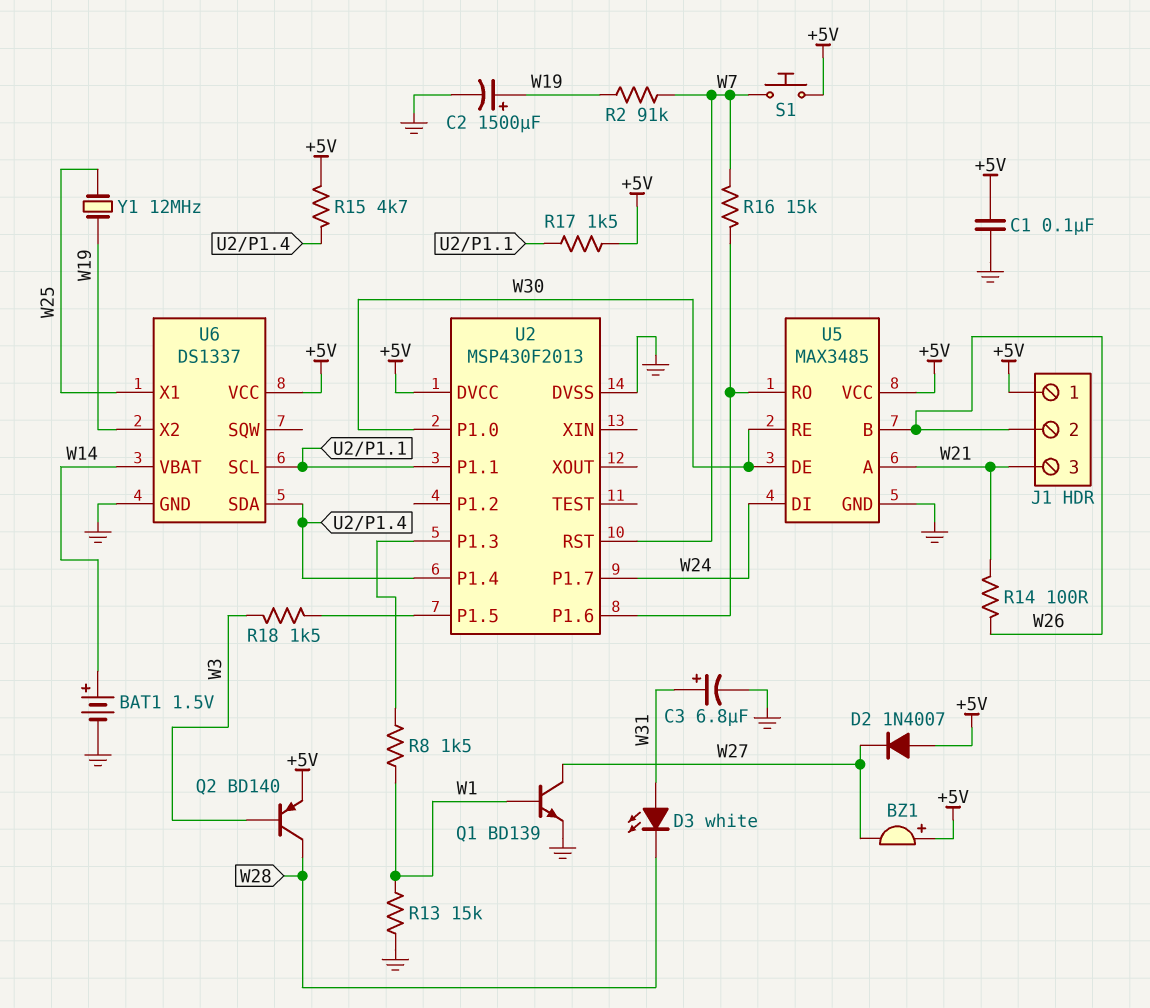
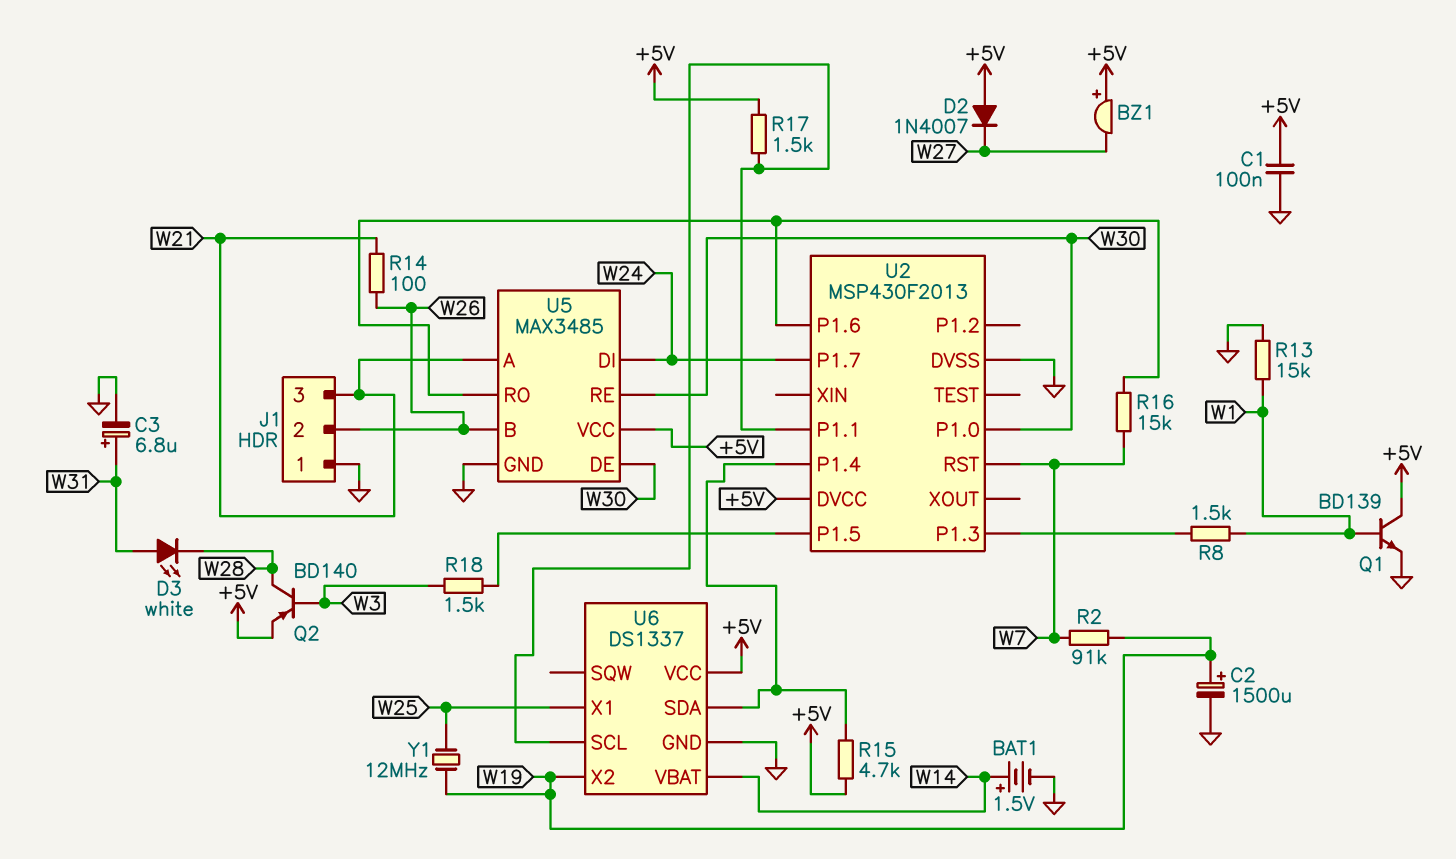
J1 pin 1: +5V -> GND
Q1: NPN BD139 (B W1, C W27, E GND) -> NPN BD139 (B W1, C +5V, E GND)
S1: button (+5V, W7) -> none

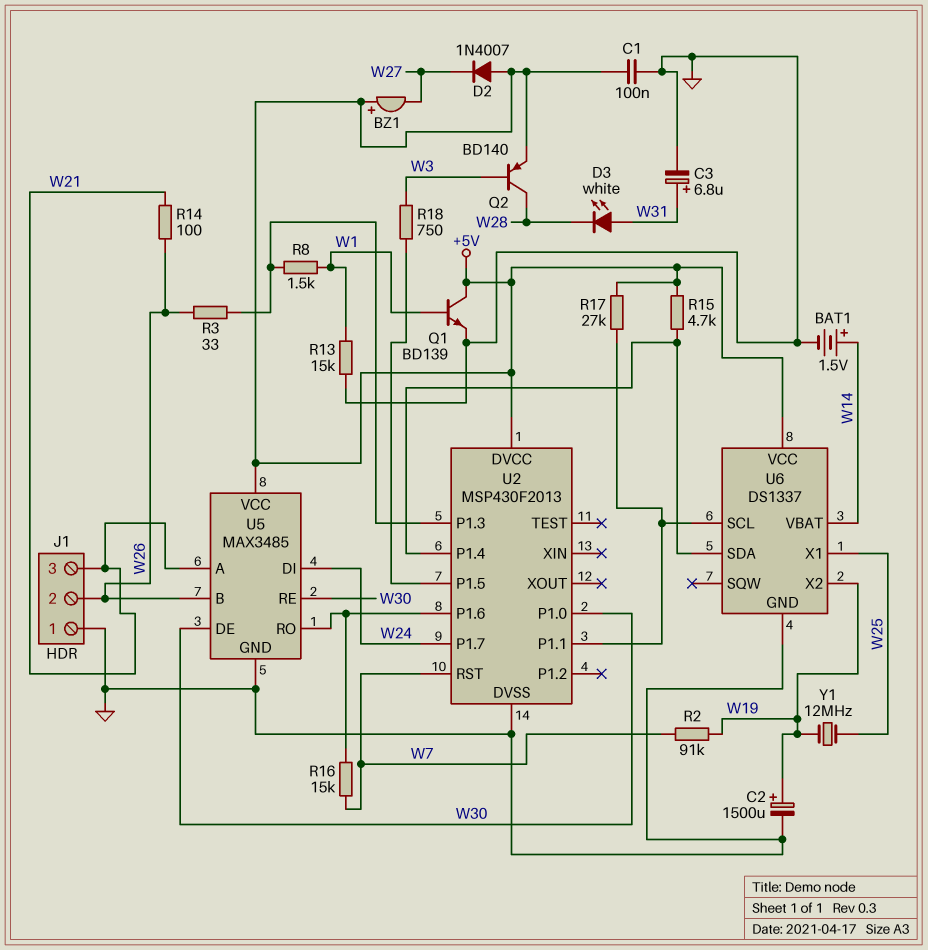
R3: none -> 33 (U2/P1.3, W26)
R17: 1.5k (+5V, U2/P1.1) -> 27k (+5V, U2/P1.1)
R18: 1.5k (U2/P1.5, W3) -> 750 (U2/P1.5, W3)

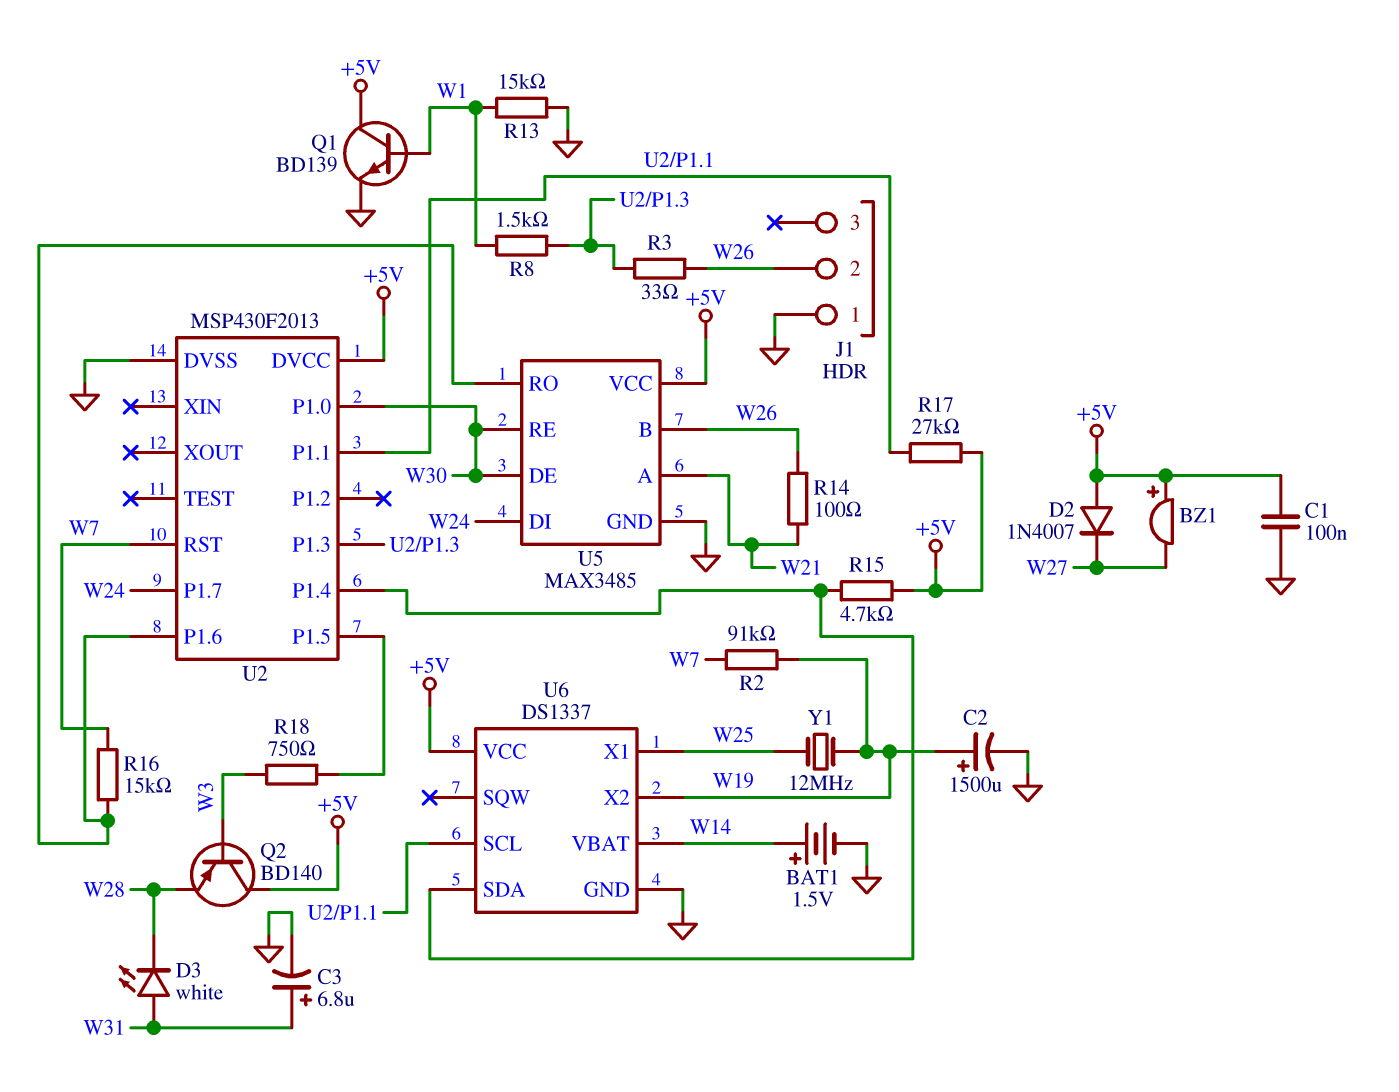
J1 pin 3: W21 -> none
Q2: PNP BD140 (B W3, C W28, E +5V) -> PNP BD140 (B W3, C +5V, E W28)

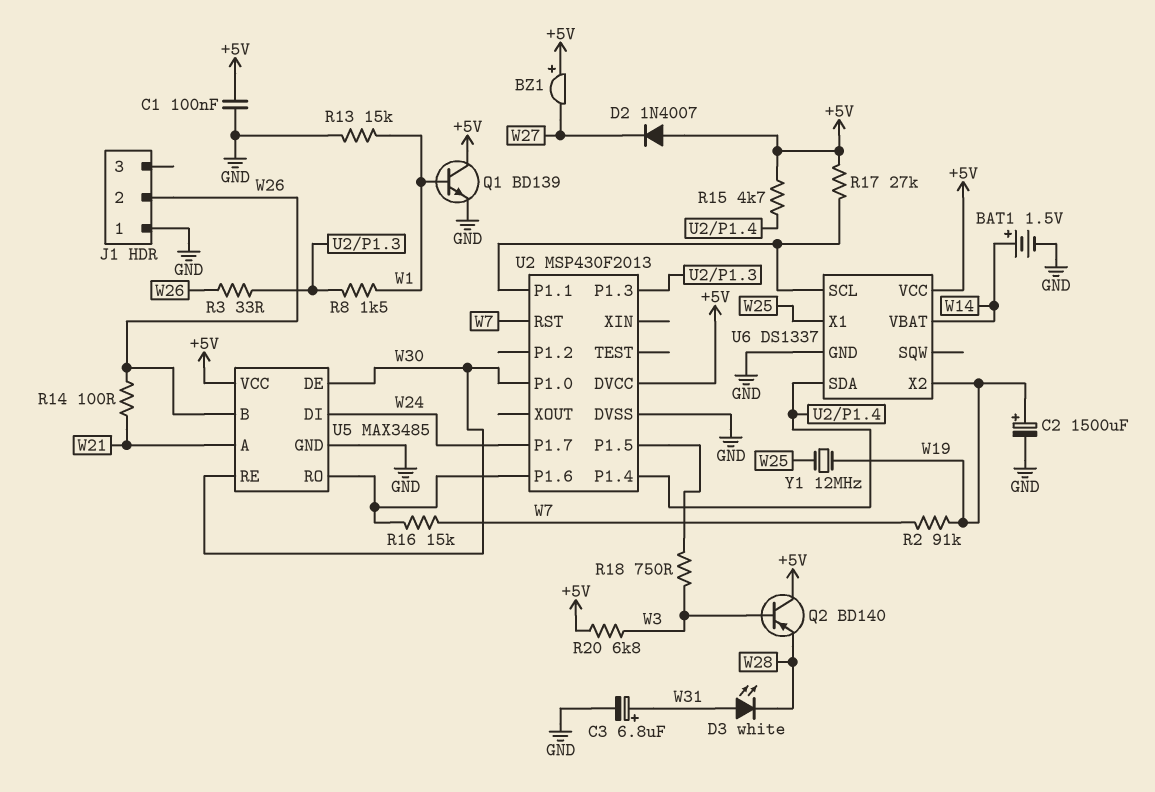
R20: none -> 6.8k (+5V, W3)

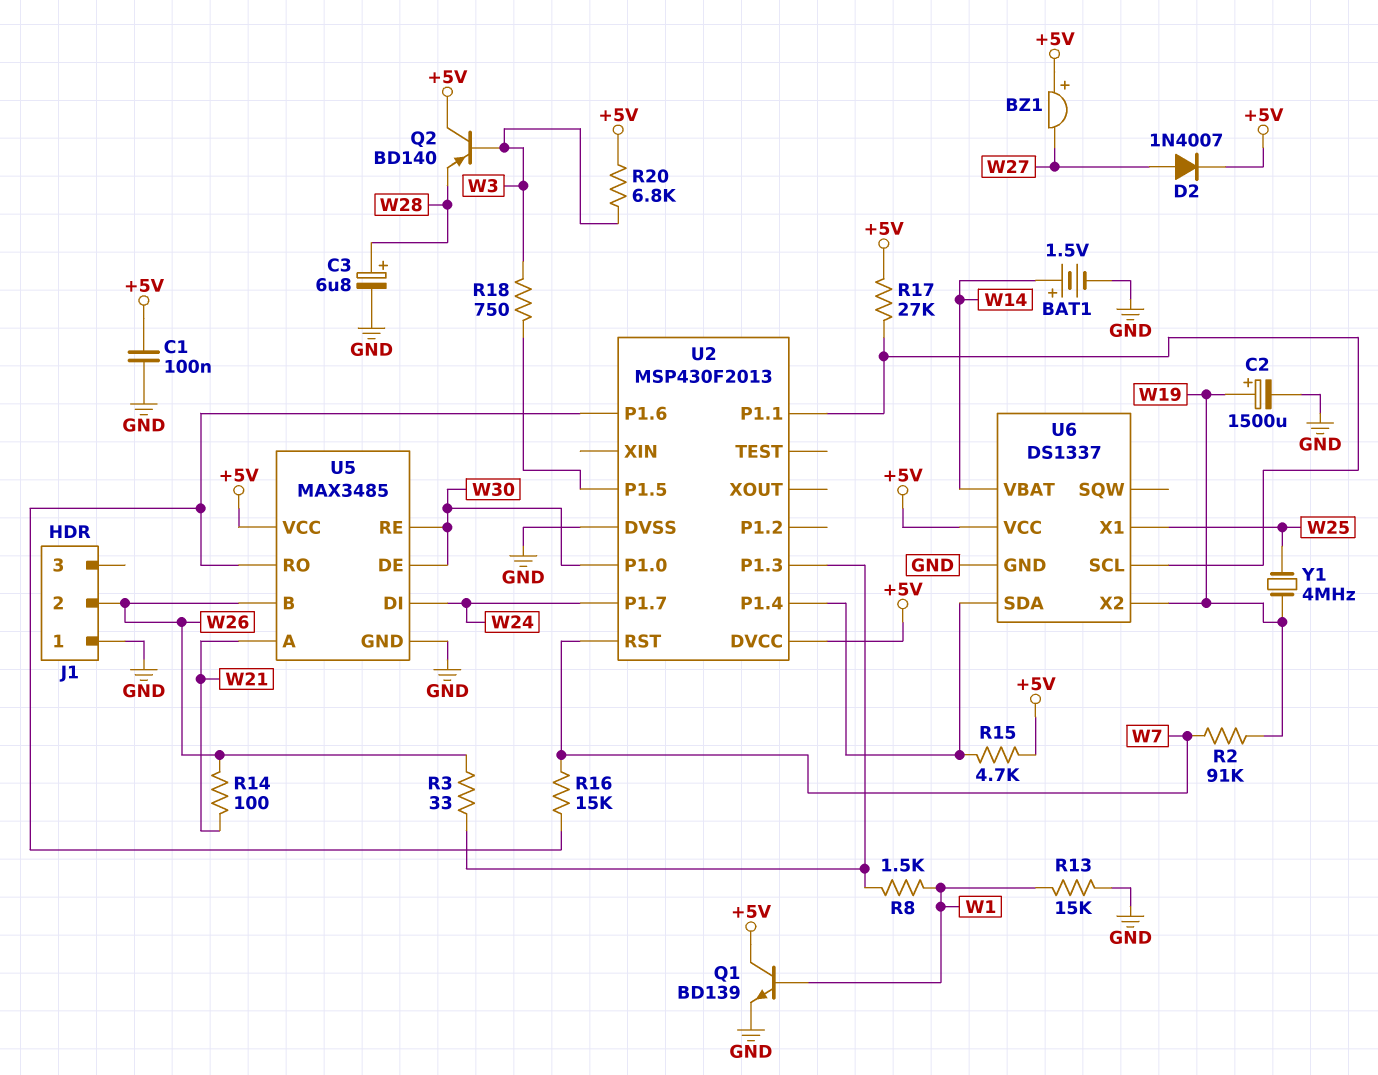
C3: 6.8uF (plus W31, minus GND) -> 6.8uF (plus W28, minus GND)
D2: diode 1N4007 (A +5V, K W27) -> diode 1N4007 (A W27, K +5V)
D3: LED white (A W31, K W28) -> none
Y1: 12MHz (W19, W25) -> 4MHz (W19, W25)

